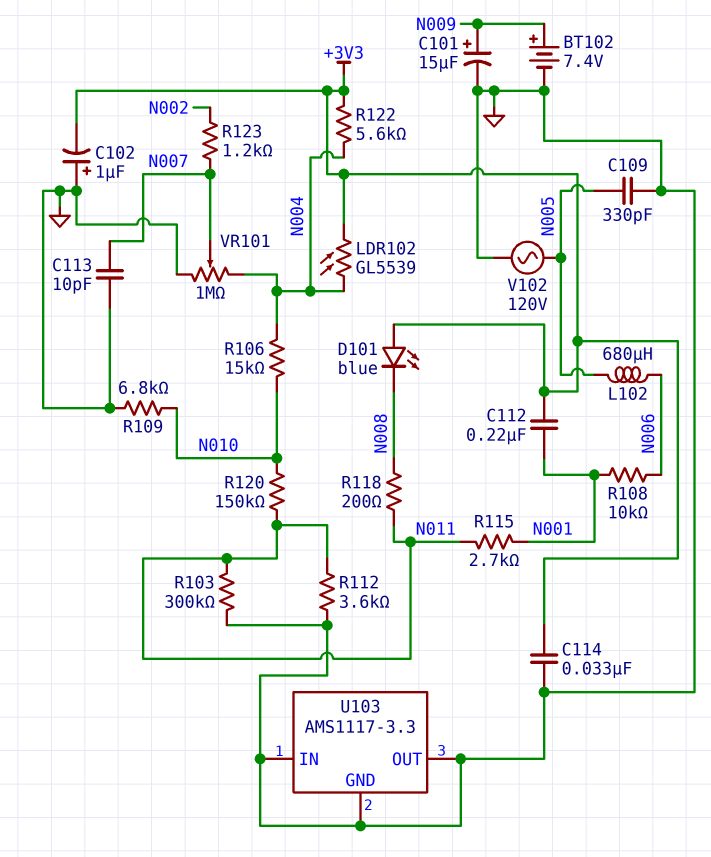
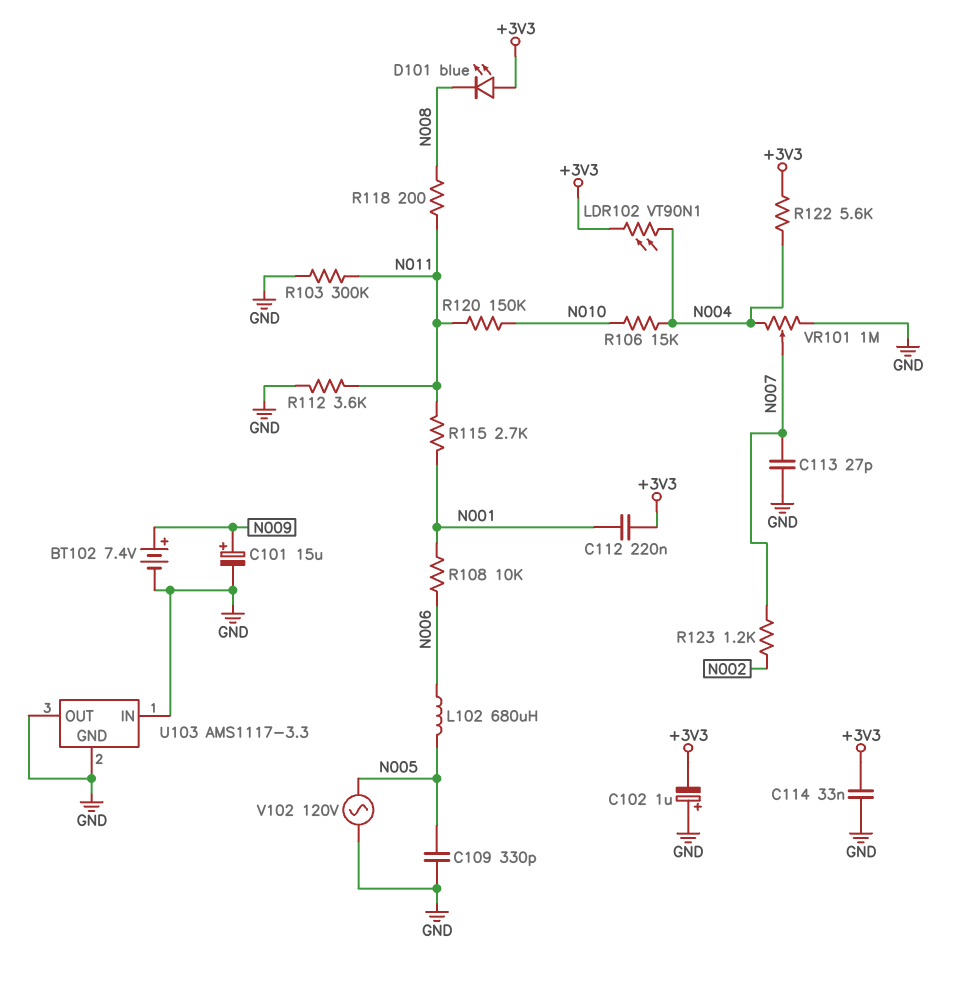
C113: 10pF (GND, N007) -> 27pF (GND, N007)
LDR102: GL5539 (+3V3, N004) -> VT90N1 (+3V3, N004)
R109: 6.8k (GND, N010) -> none

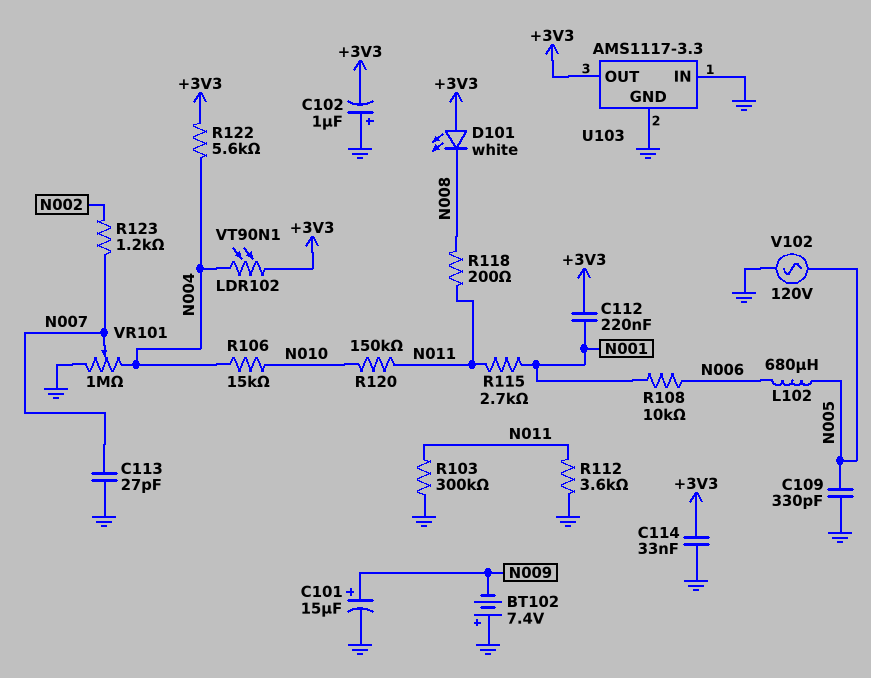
BT102: 7.4V (plus N009, minus GND) -> 7.4V (plus GND, minus N009)
D101: LED blue (A +3V3, K N008) -> LED white (A +3V3, K N008)
U103 pin OUT: GND -> +3V3

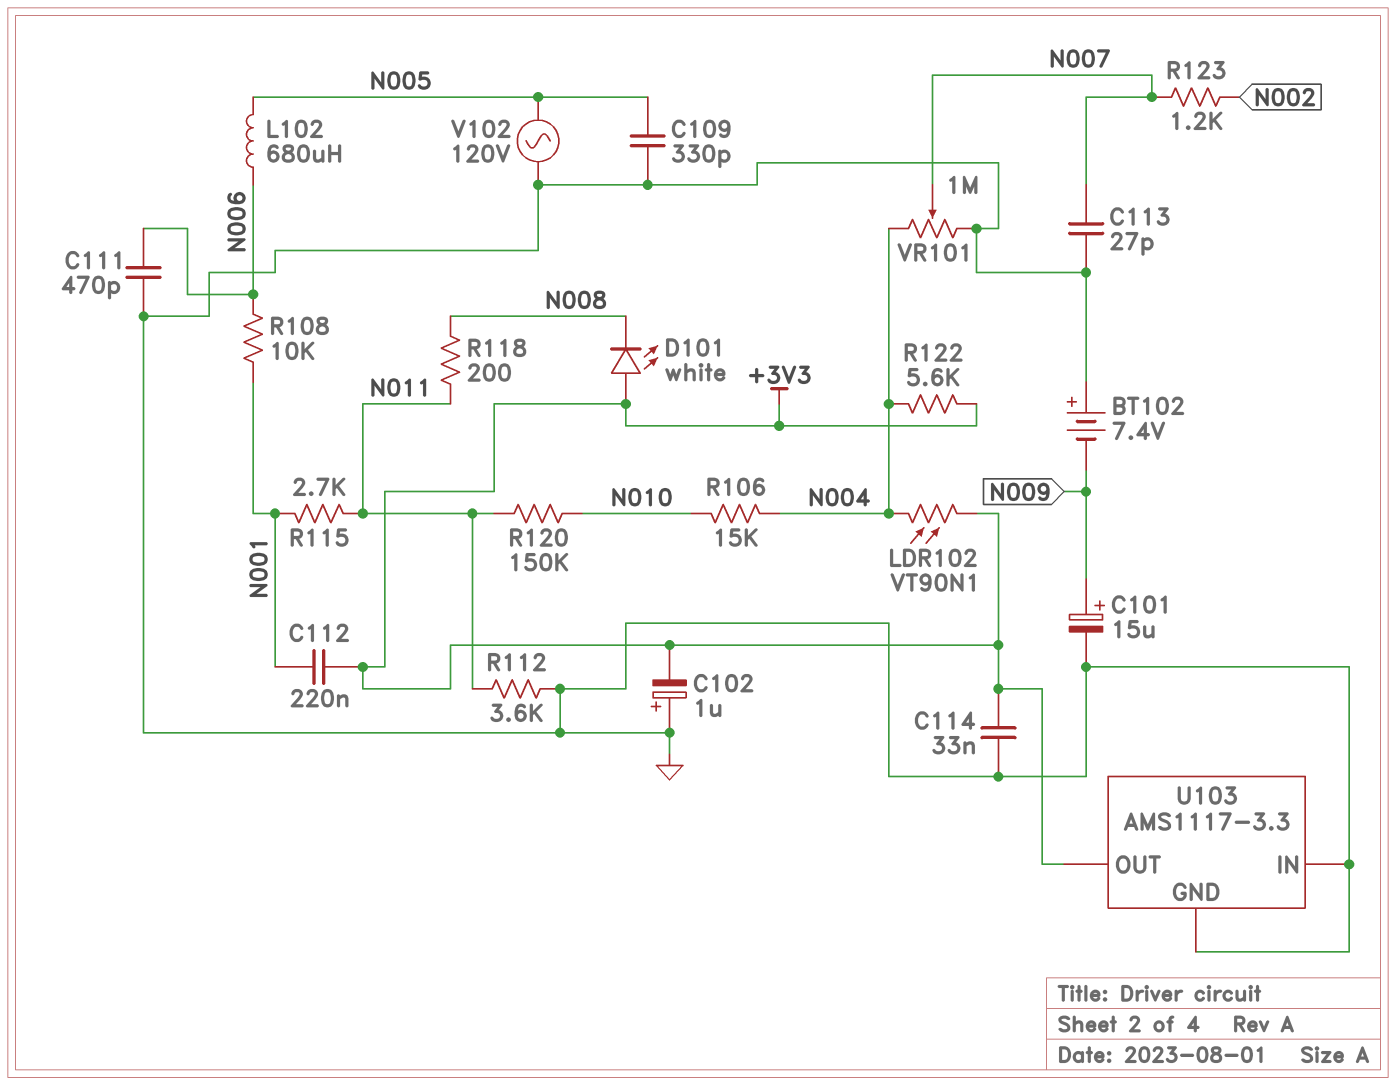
C111: none -> 470pF (GND, N006)
R103: 300k (GND, N011) -> none

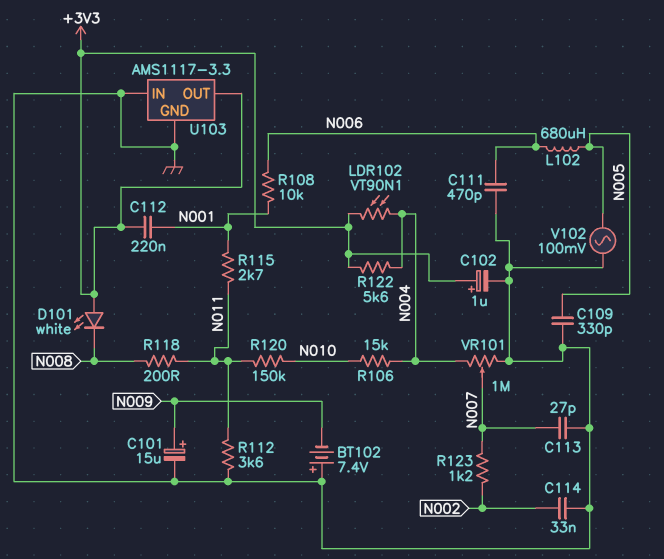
C102: 1uF (plus GND, minus +3V3) -> 1uF (plus +3V3, minus GND)
C114: 33nF (+3V3, GND) -> 33nF (GND, N002)
V102: AC 120V (GND, N005) -> AC 100mV (GND, N005)

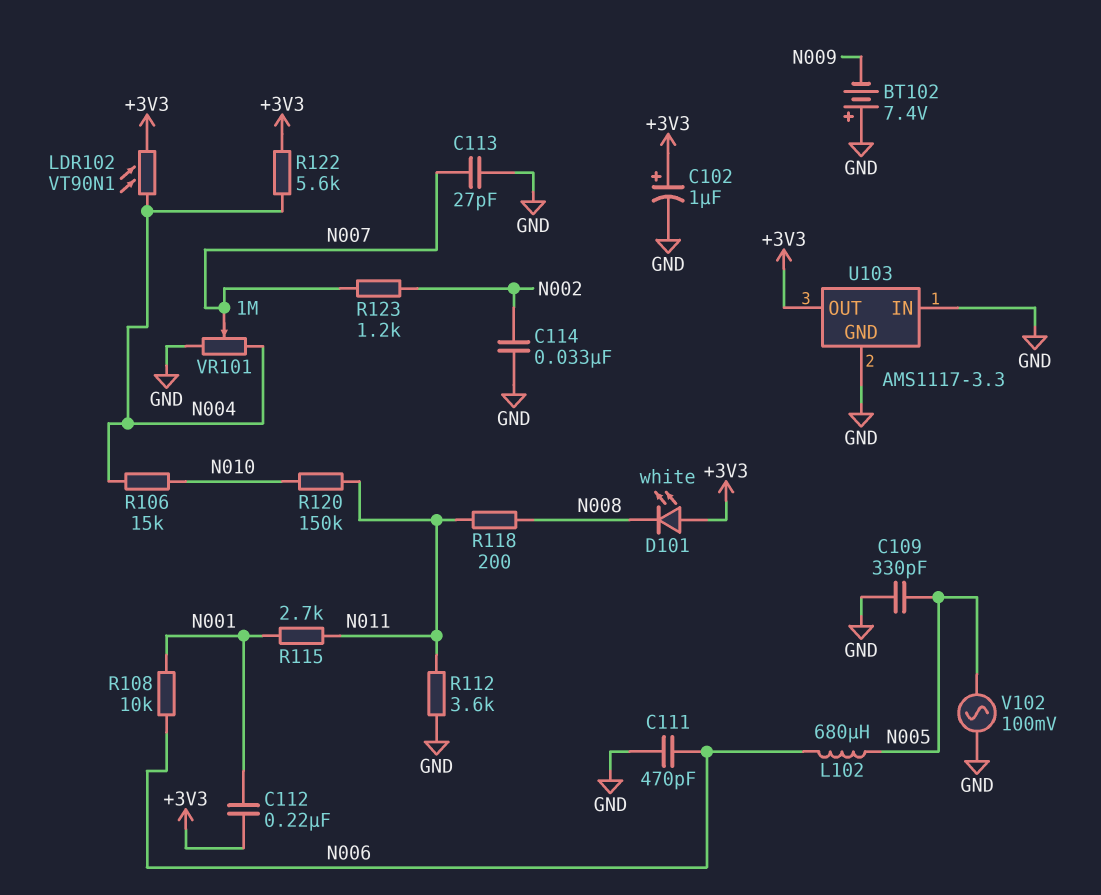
C101: 15uF (plus N009, minus GND) -> none

